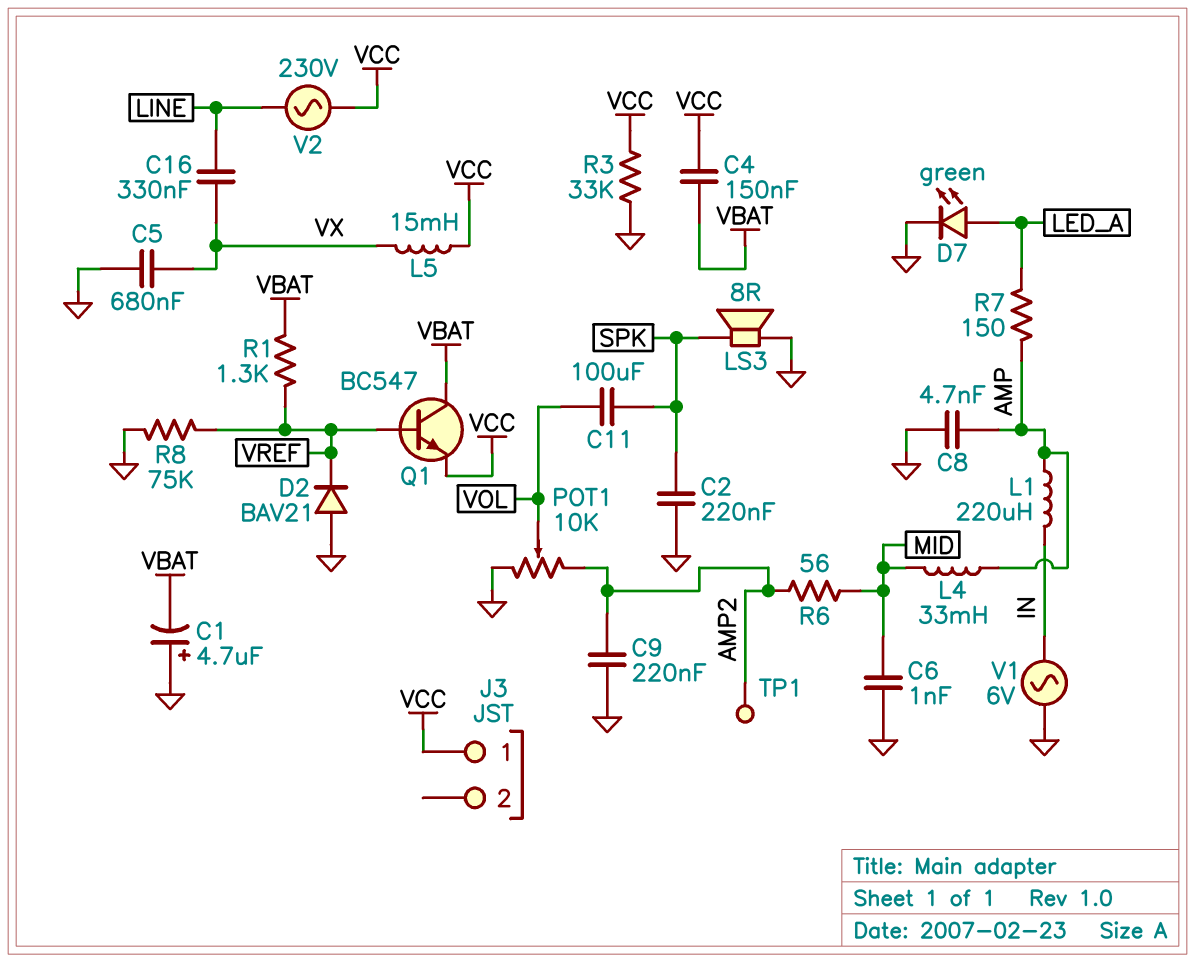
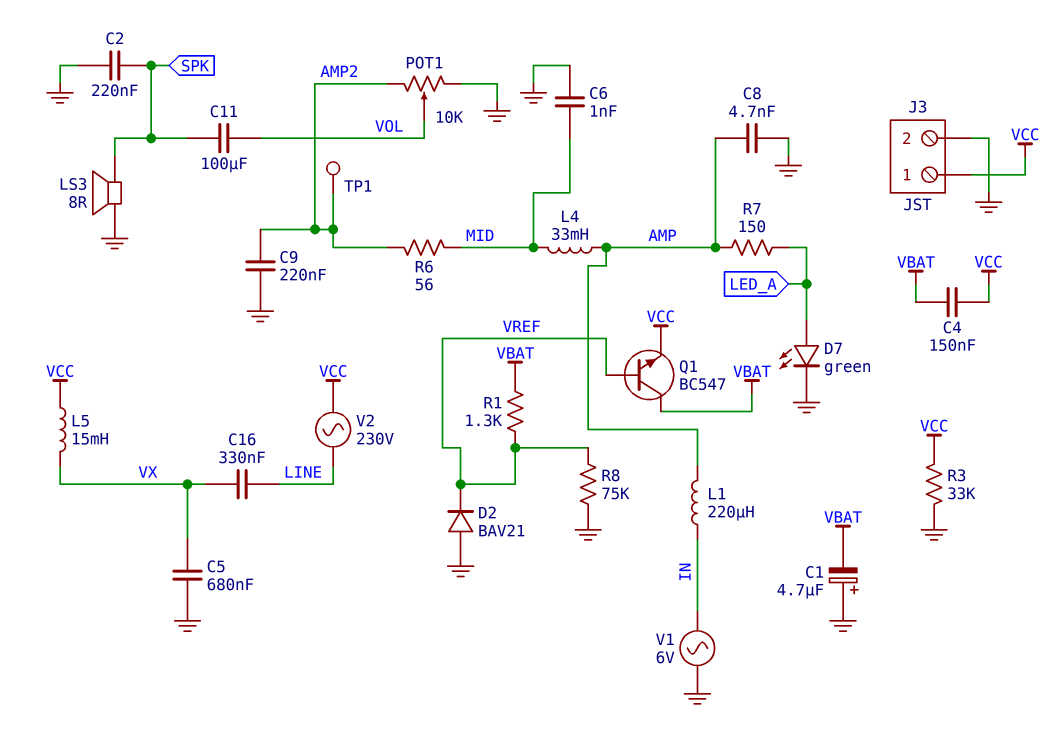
J3 pin 2: none -> GND

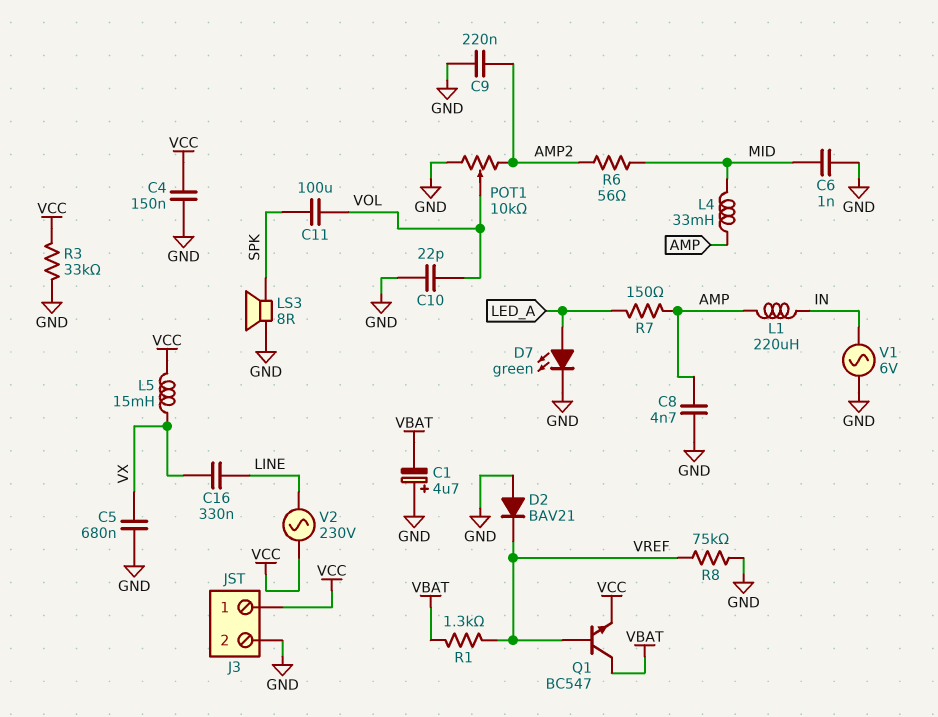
C2: 220nF (GND, SPK) -> none
C4: 150nF (VBAT, VCC) -> 150nF (GND, VCC)
C10: none -> 22pF (GND, VOL)
TP1: test point (AMP2) -> none

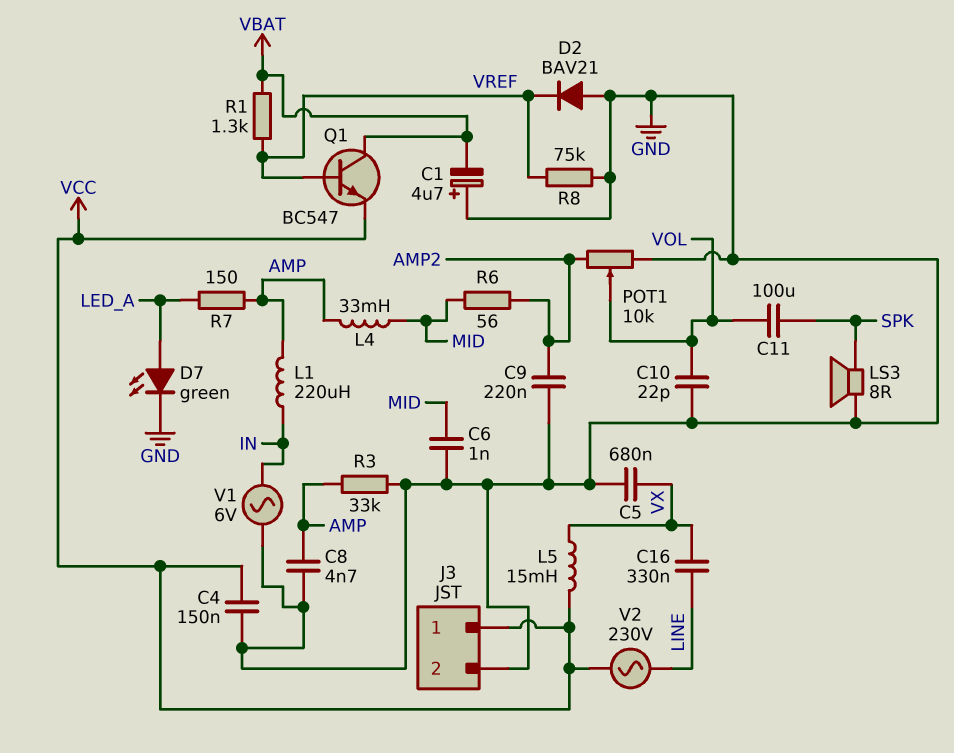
R3: 33k (GND, VCC) -> 33k (AMP, GND)

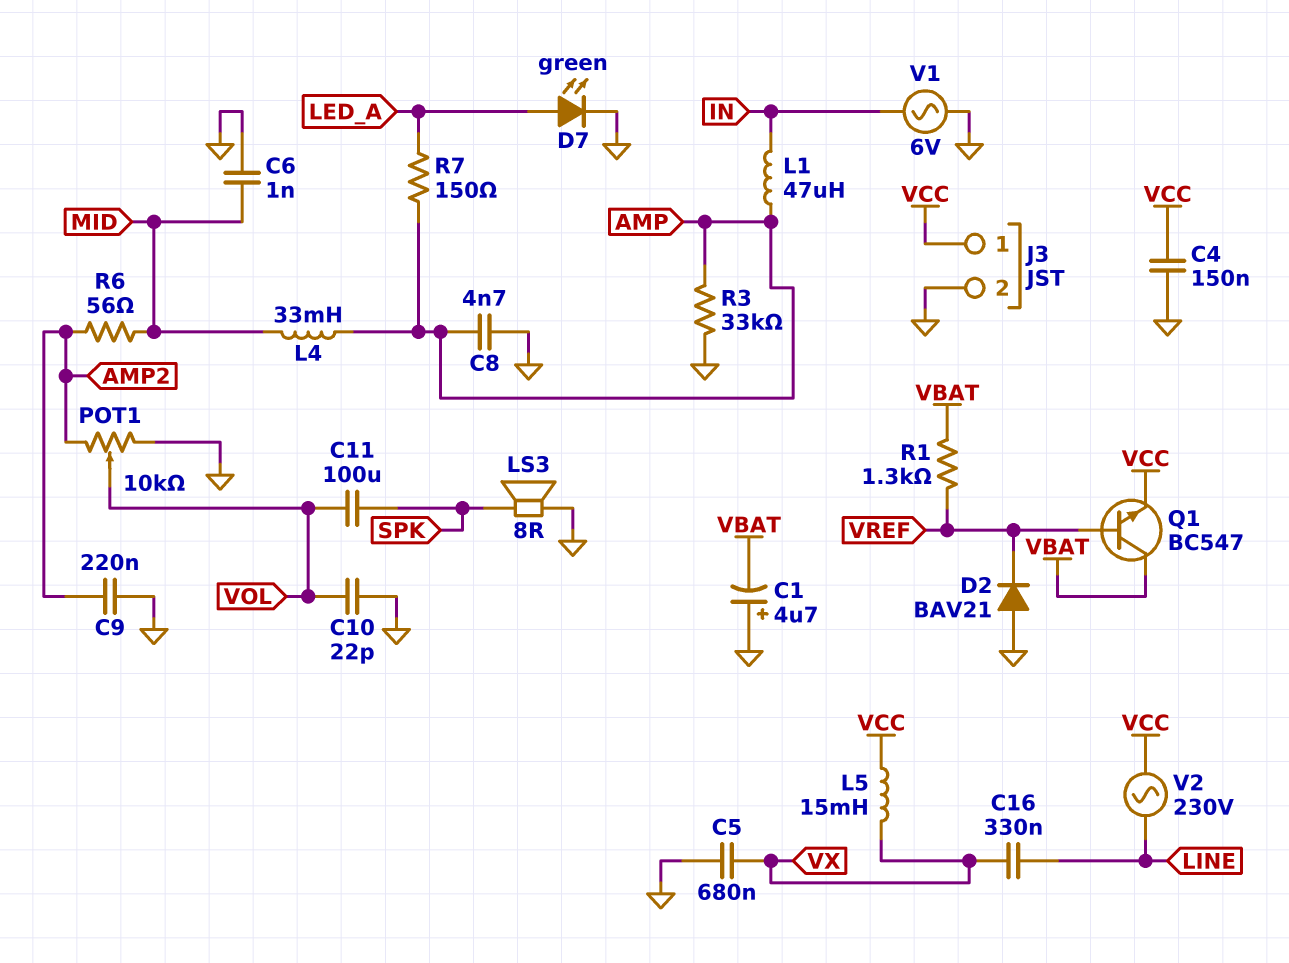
L1: 220uH (AMP, IN) -> 47uH (AMP, IN)
R8: 75k (GND, VREF) -> none

